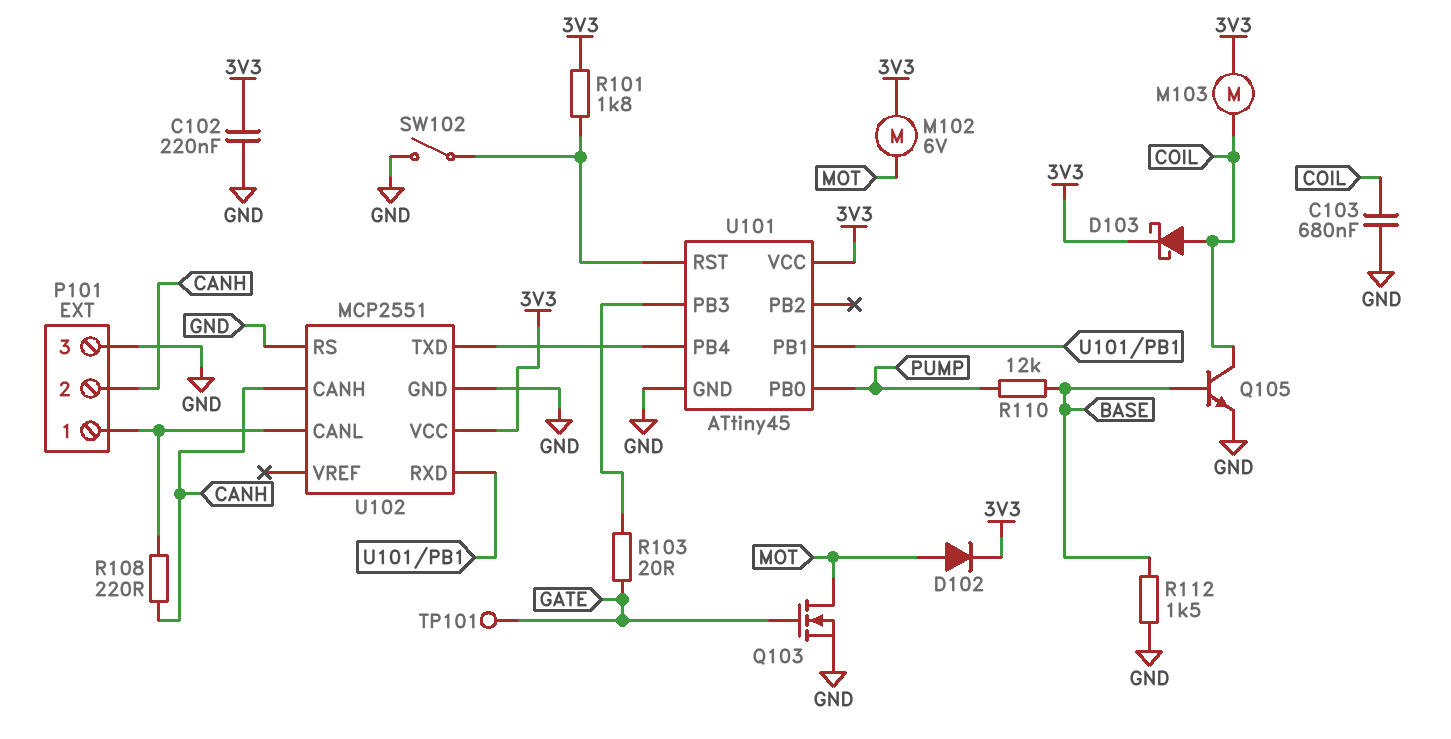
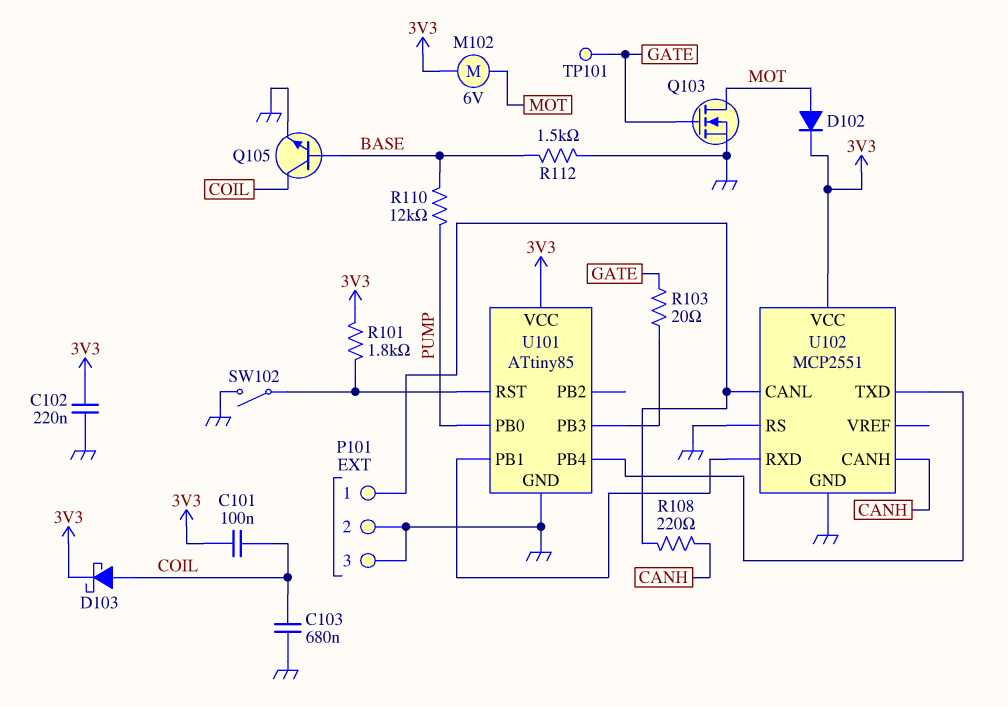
C101: none -> 100nF (3V3, COIL)
M103: motor (3V3, COIL) -> none
P101 pin 2: CANH -> GND
U101: ATtiny45 -> ATtiny85

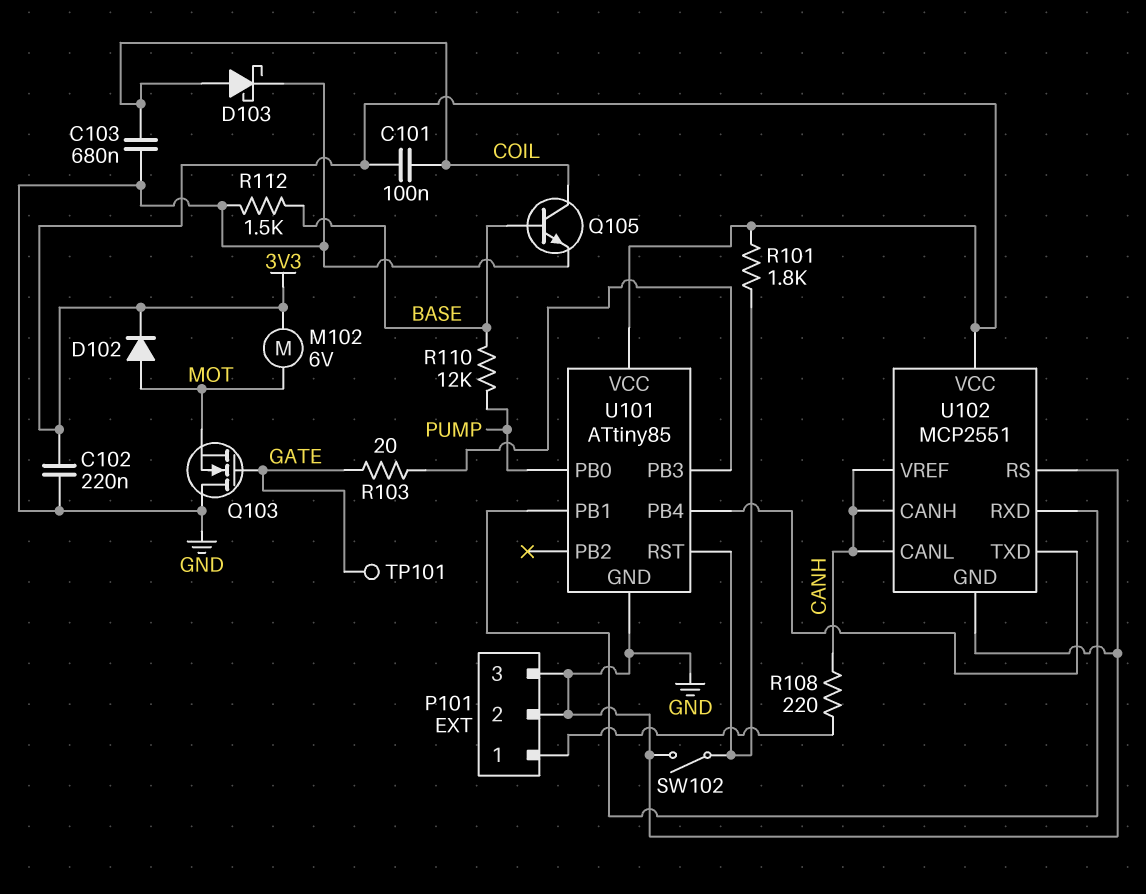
D103: schottky (A COIL, K 3V3) -> schottky (A COIL, K GND)
Q103: NMOS (G GATE, D MOT, S GND) -> NMOS (G GATE, D GND, S MOT)
U102 pin CANL: P101/1 -> CANH
U102 pin VREF: none -> CANH

